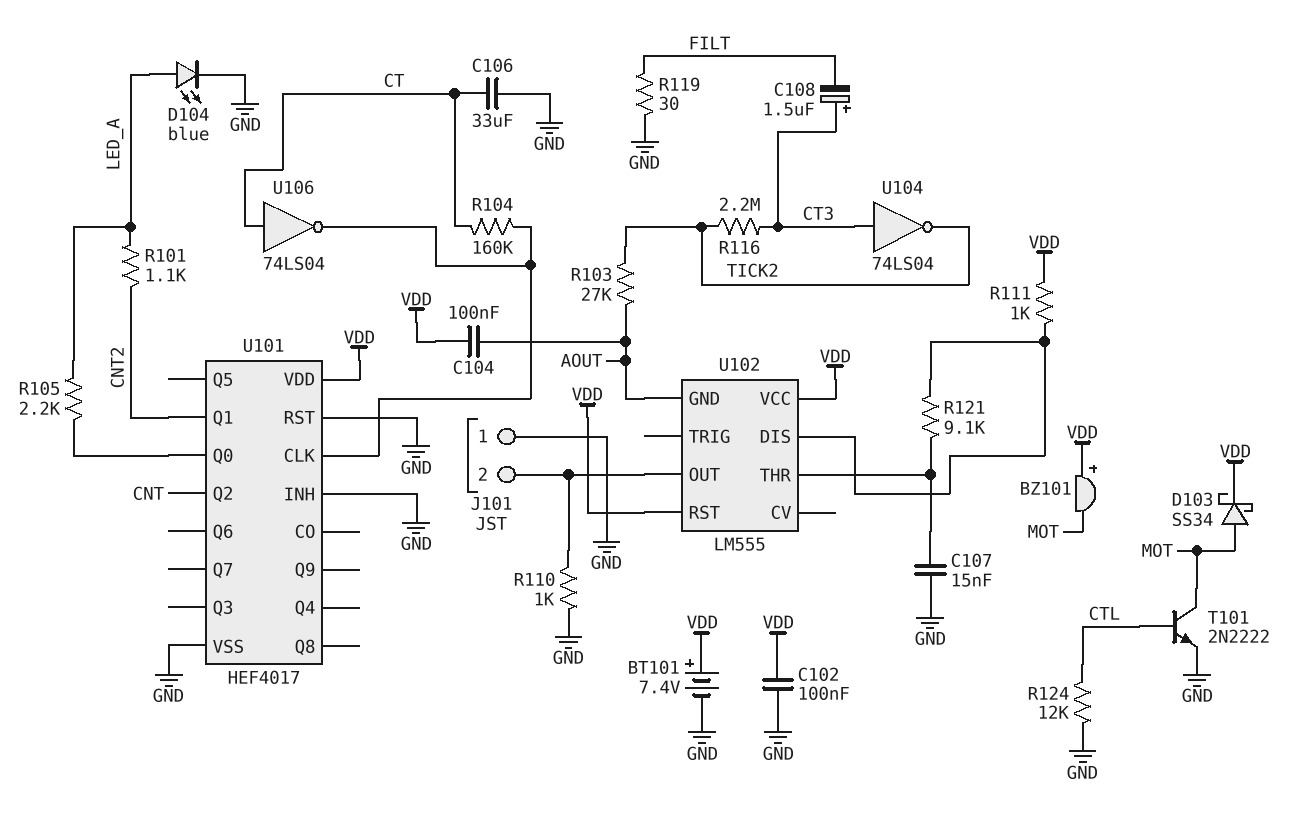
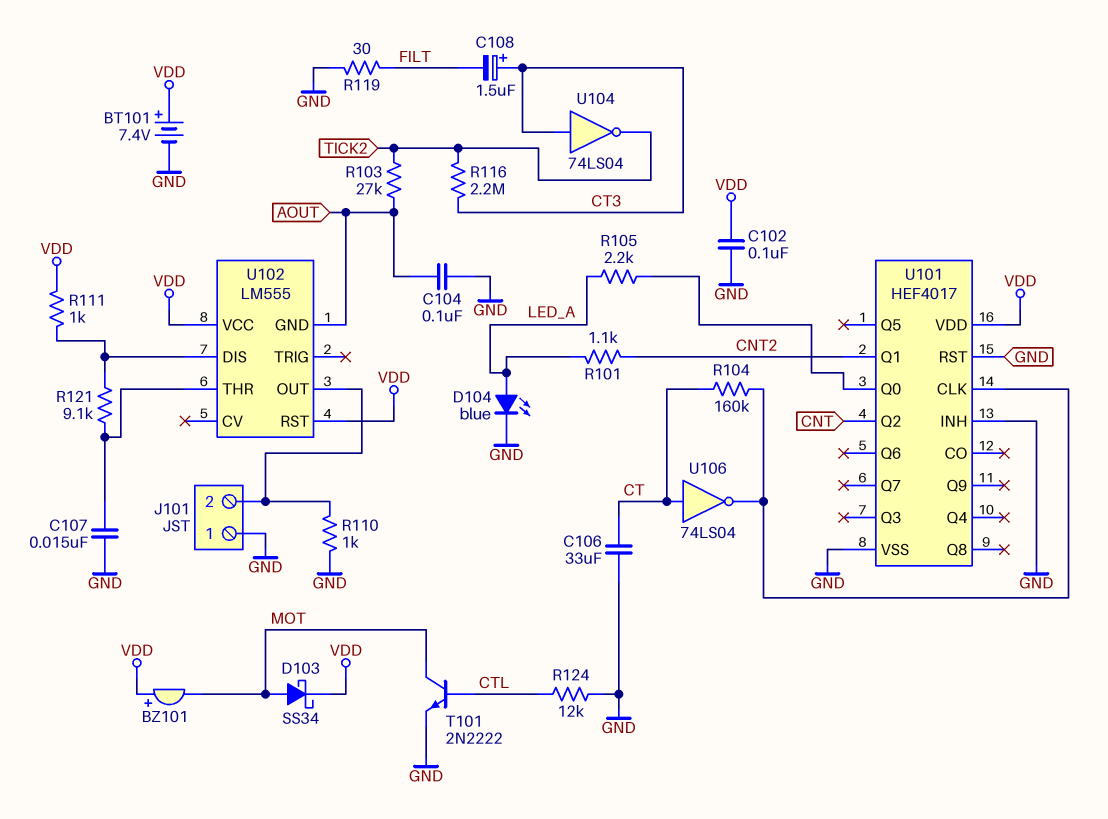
C104: 100nF (AOUT, VDD) -> 100nF (AOUT, GND)

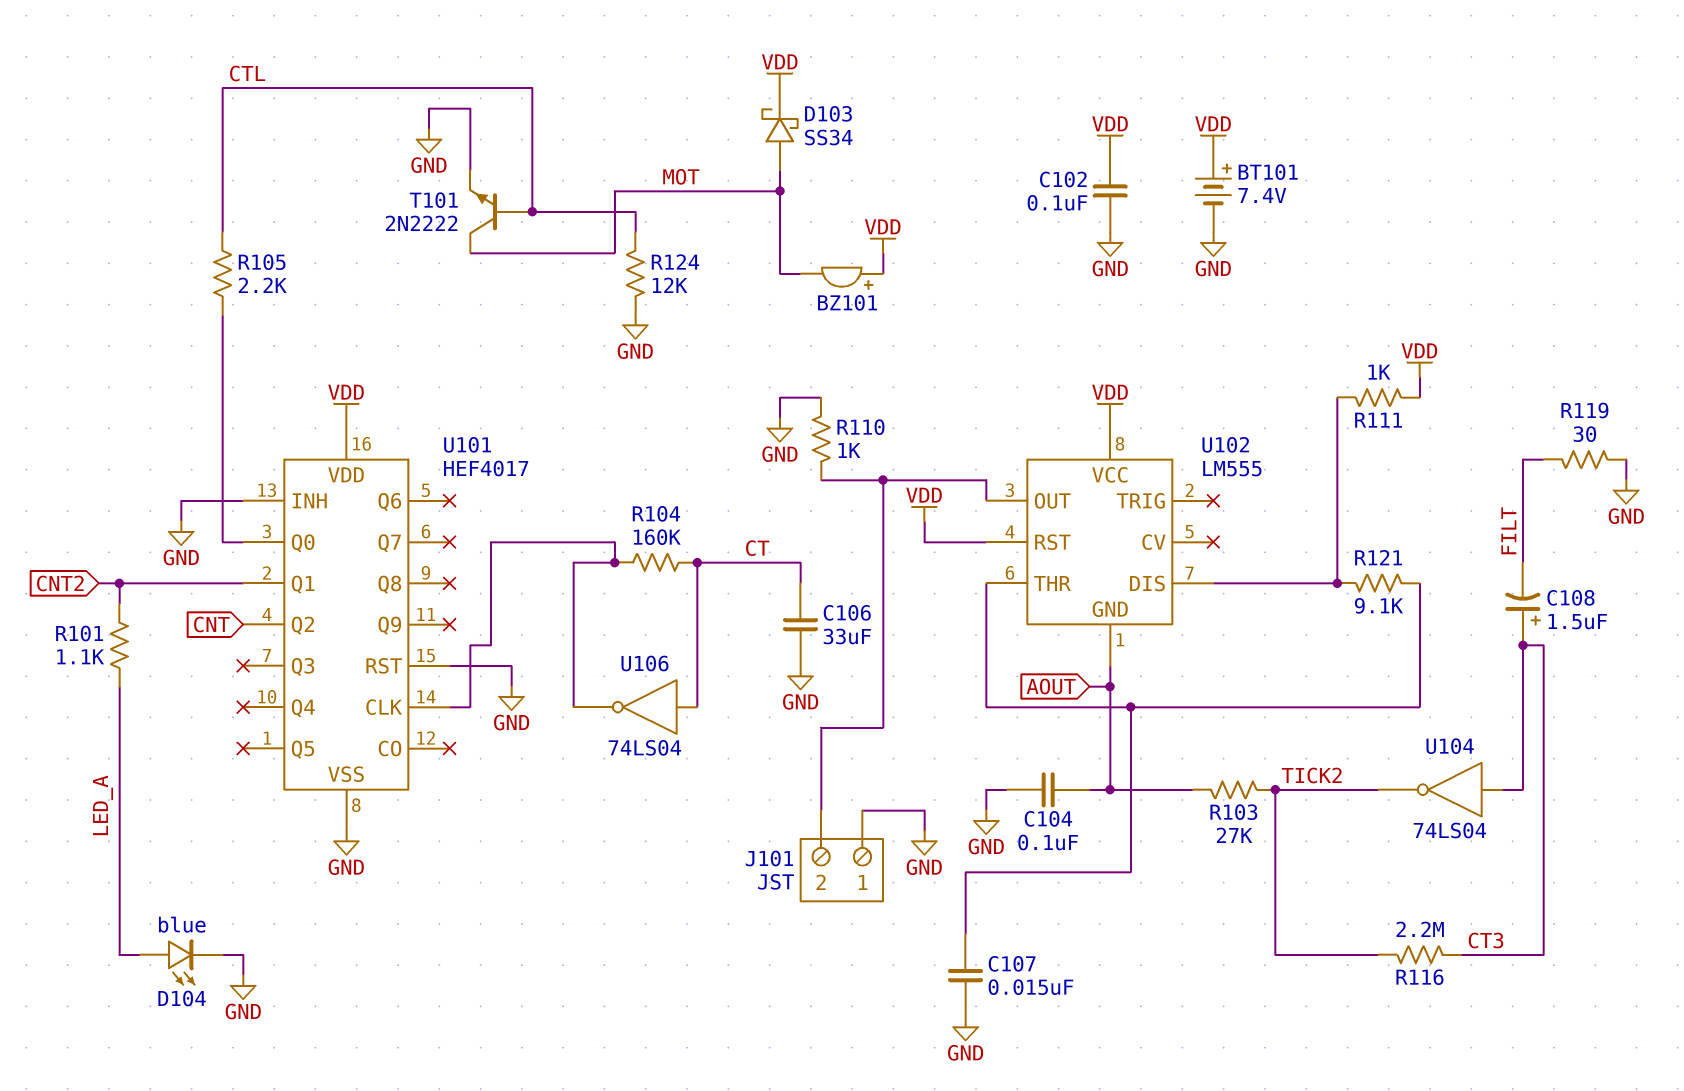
R105: 2.2k (LED_A, U101/Q0) -> 2.2k (CTL, U101/Q0)

